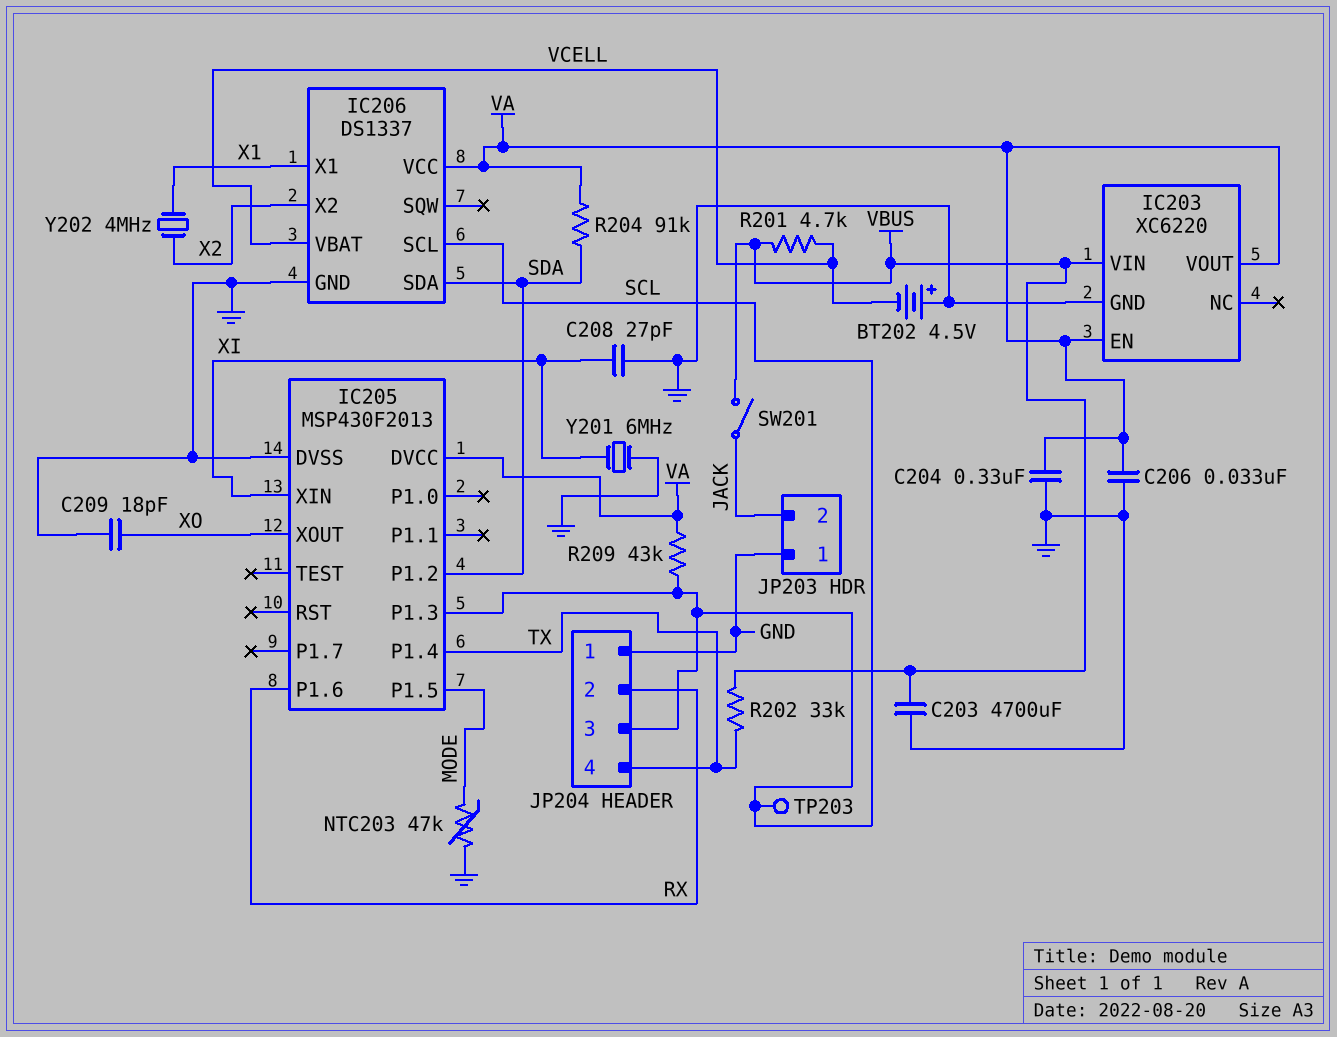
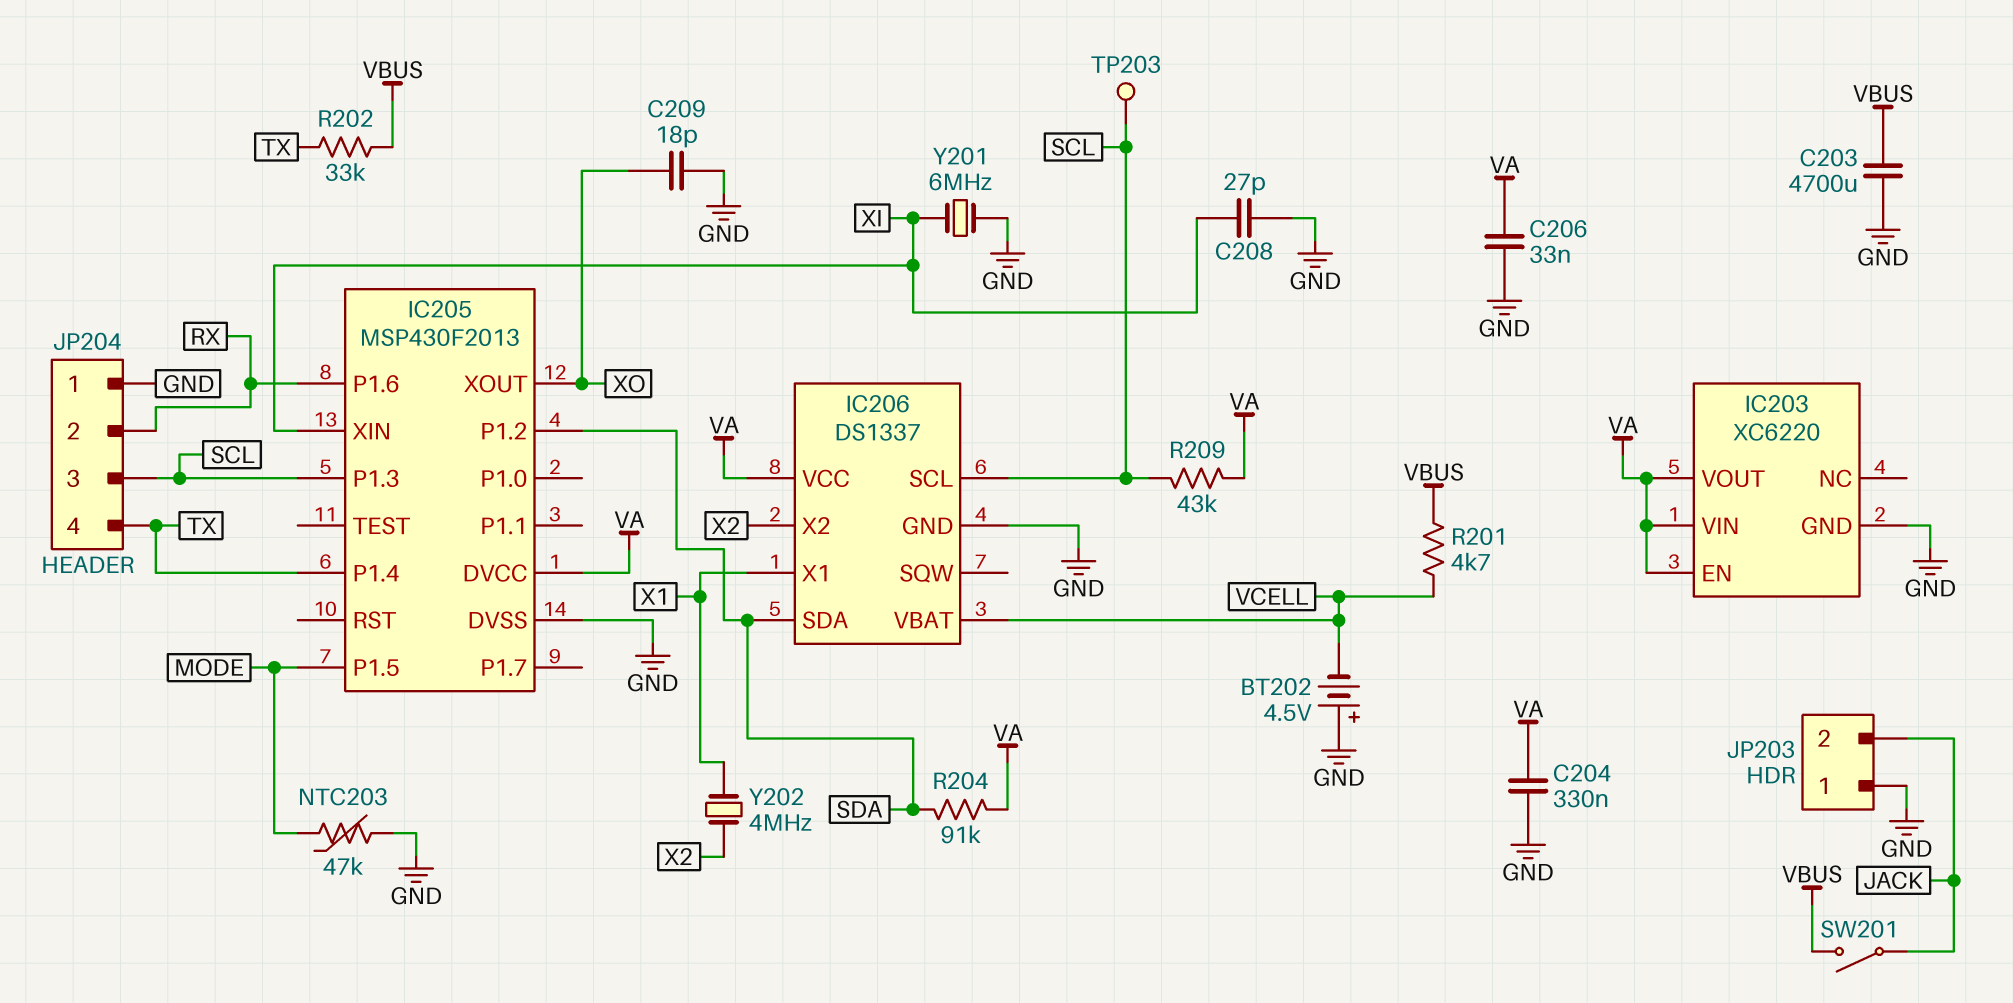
IC203 pin VIN: VBUS -> VA

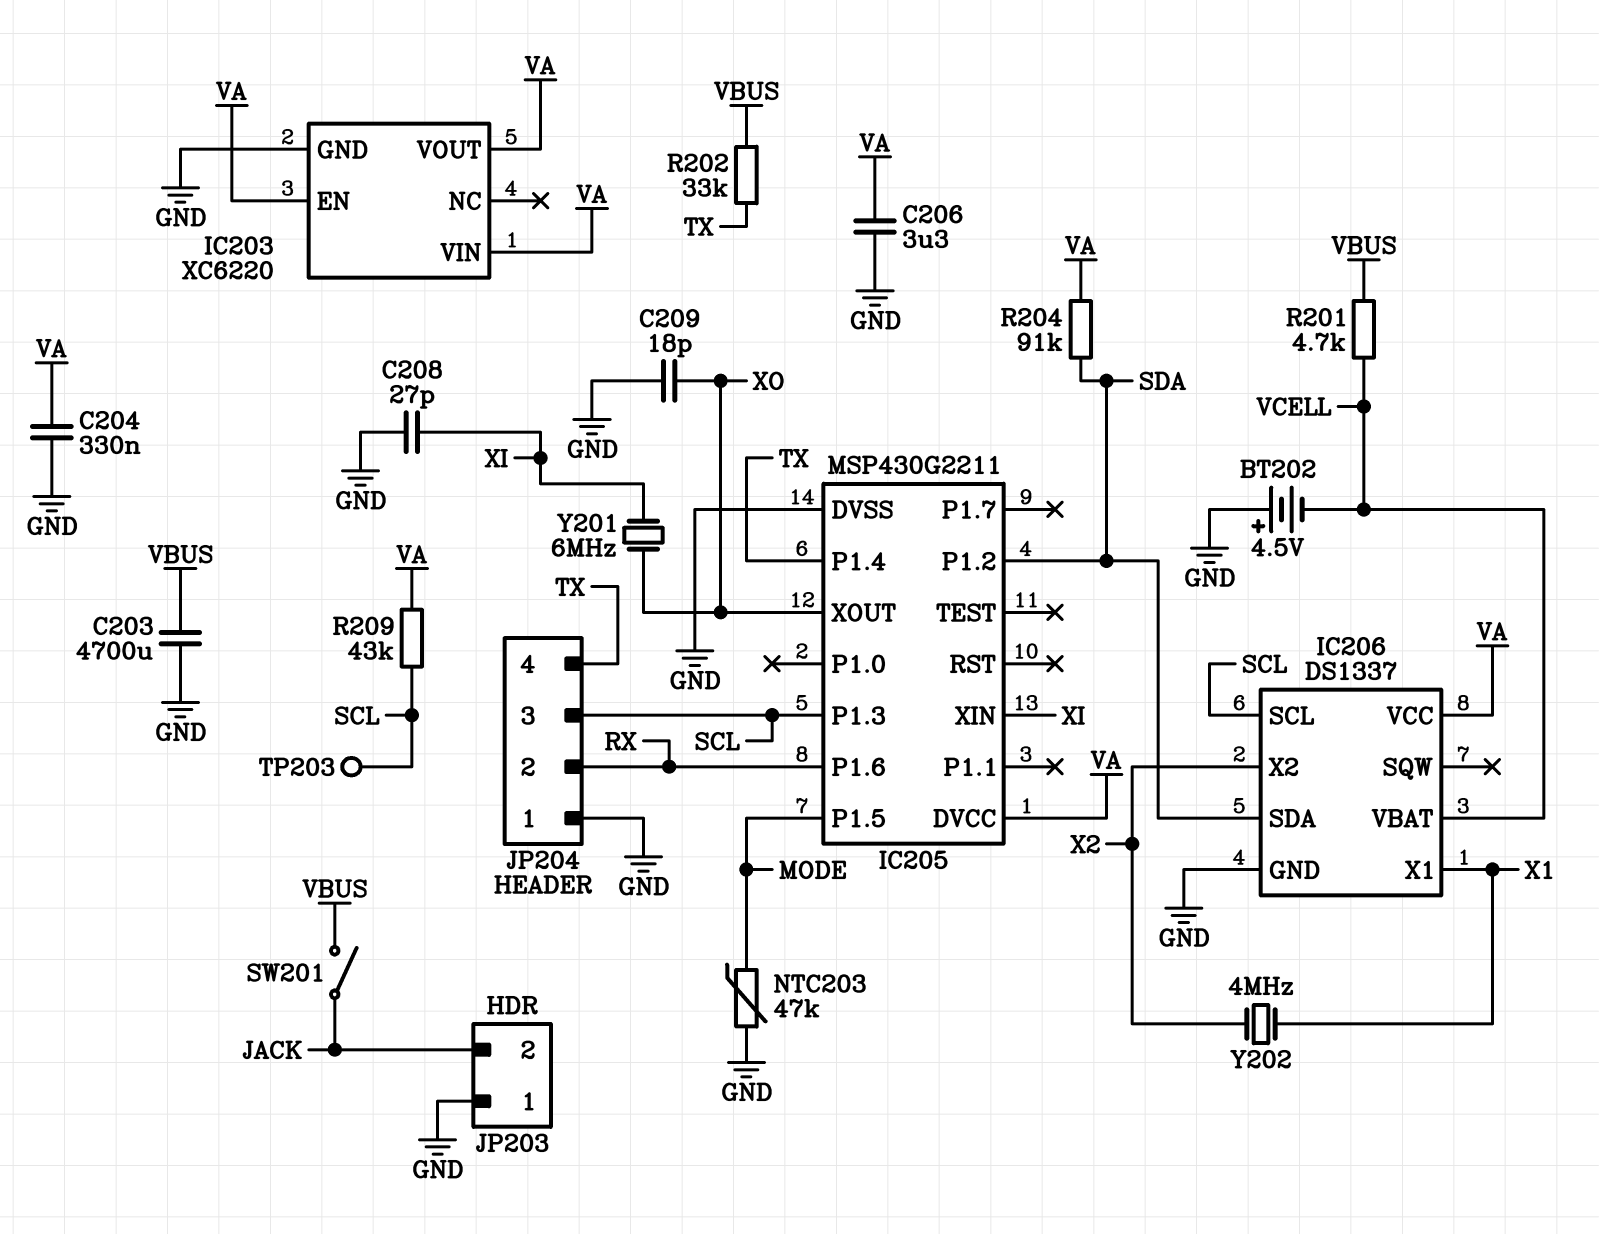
C206: 33nF (GND, VA) -> 3.3uF (GND, VA)
IC205: MSP430F2013 -> MSP430G2211
Y201: 6MHz (GND, XI) -> 6MHz (XI, XO)

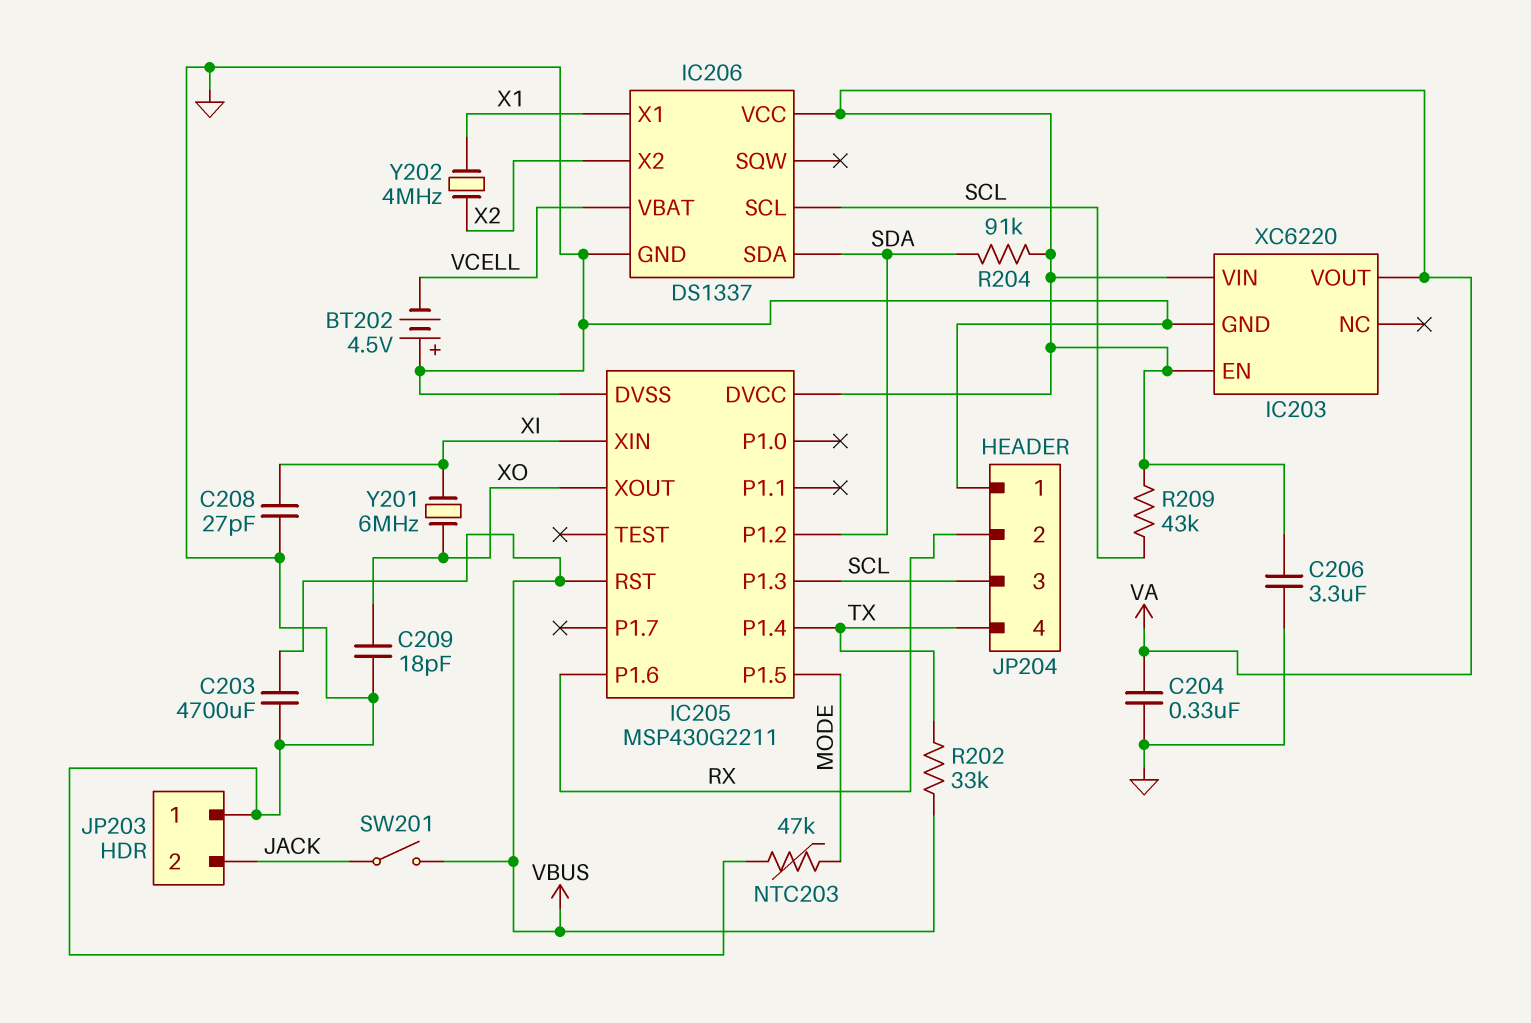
IC205 pin RST: none -> VBUS
R201: 4.7k (VBUS, VCELL) -> none
TP203: test point (SCL) -> none

